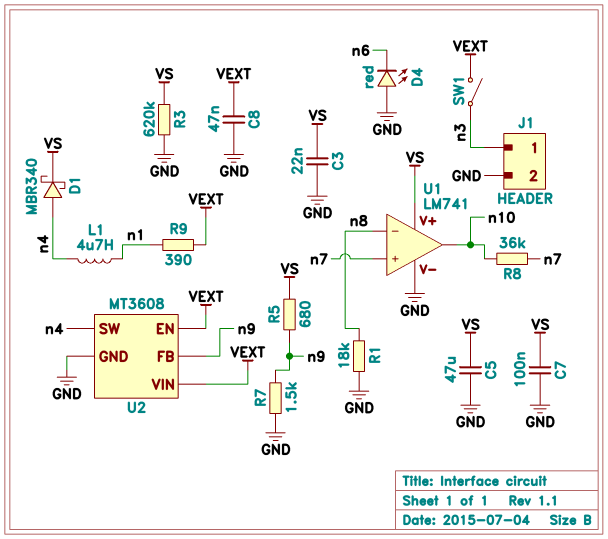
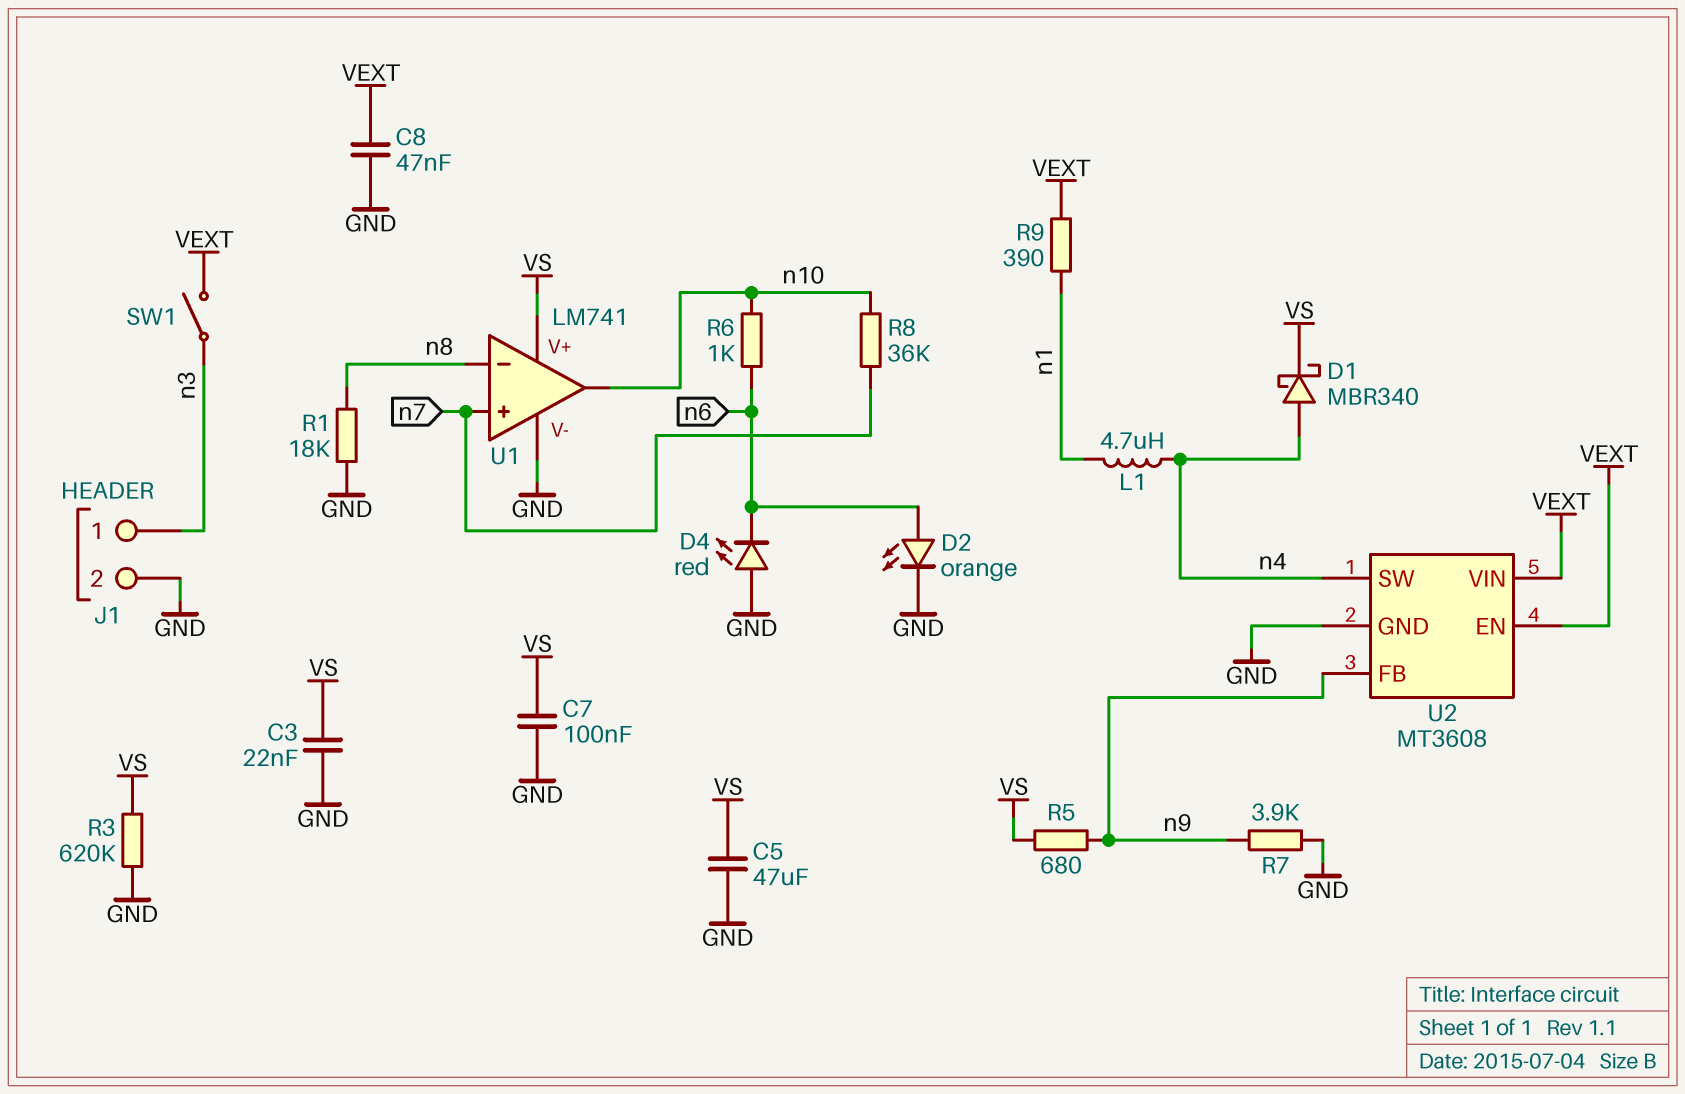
D2: none -> LED orange (A n6, K GND)
R6: none -> 1k (n6, n10)
R7: 1.5k (GND, n9) -> 3.9k (GND, n9)

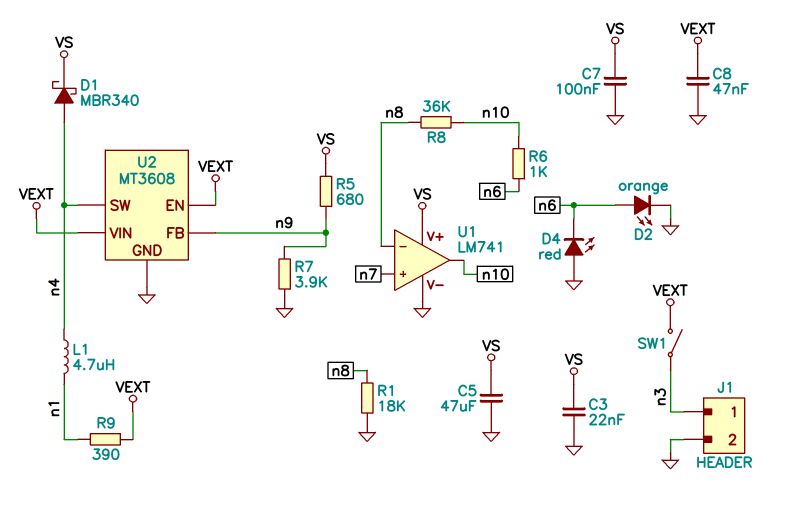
R3: 620k (GND, VS) -> none
R8: 36k (n7, n10) -> 36k (n8, n10)

